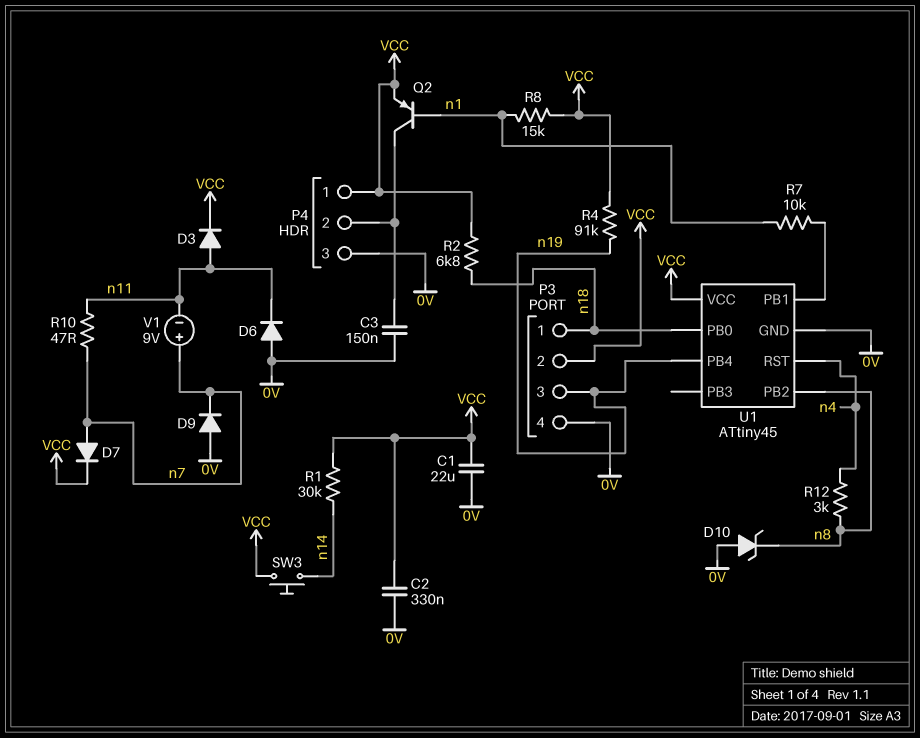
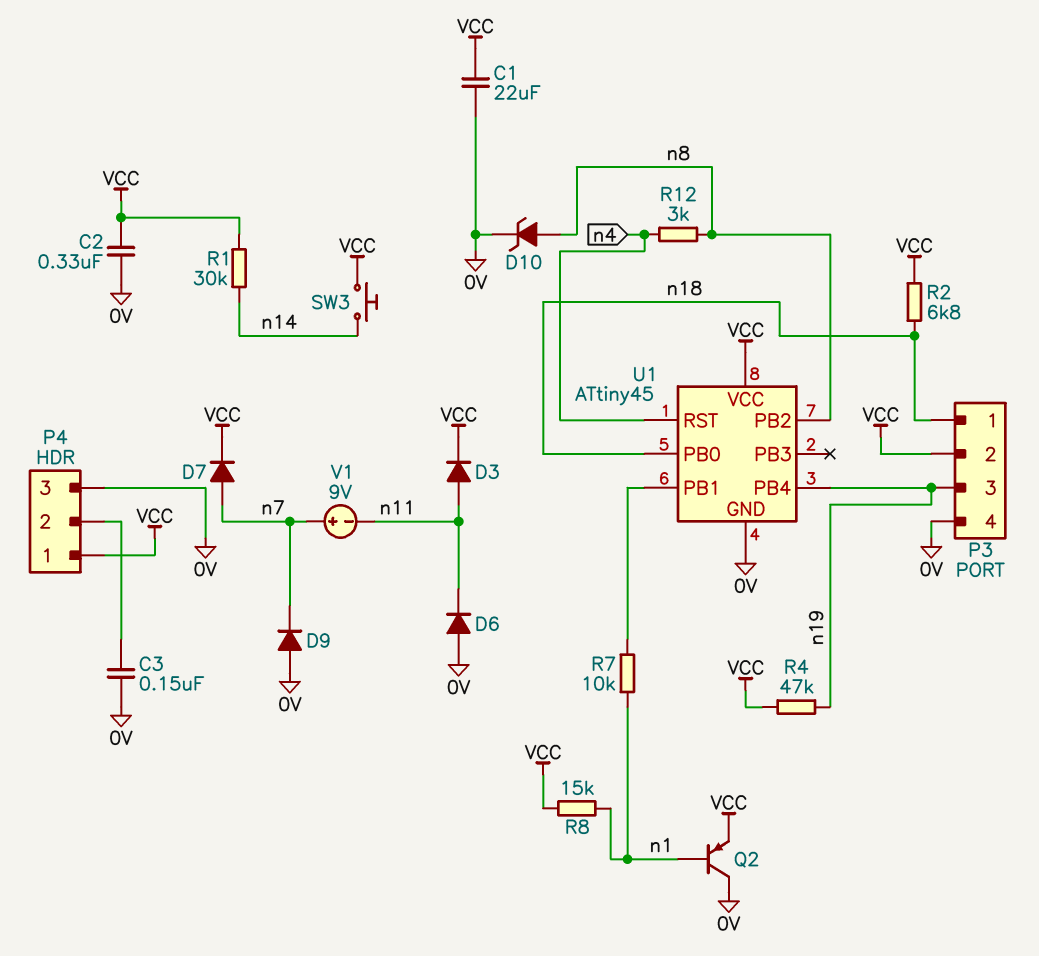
D10: zener (A 0V, K n8) -> zener (A n8, K 0V)
Q2: PNP (B n1, C P4/2, E VCC) -> PNP (B n1, C 0V, E VCC)
R4: 91k (VCC, n19) -> 47k (VCC, n19)
R10: 47 (n7, n11) -> none

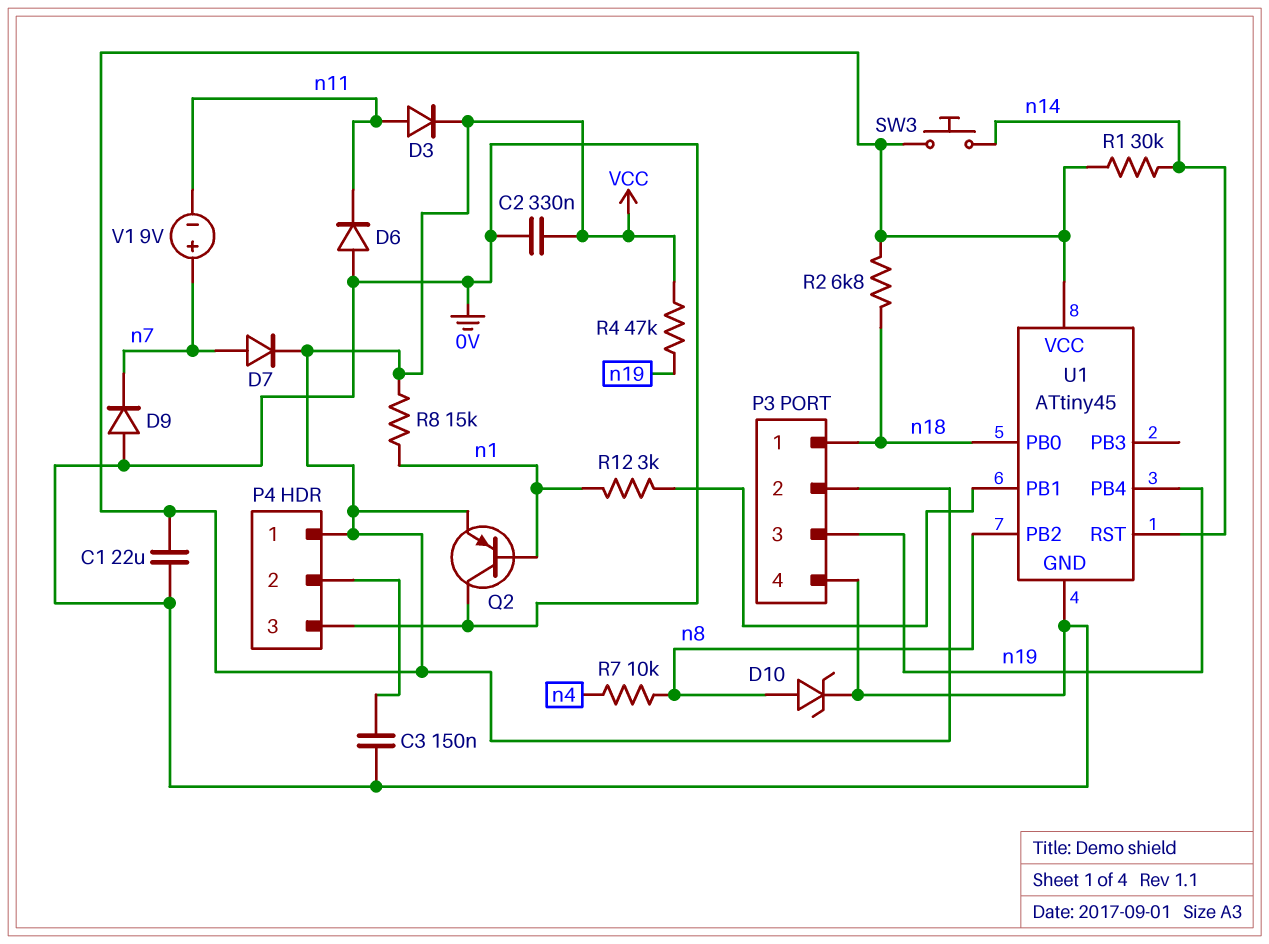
R7: 10k (U1/PB1, n1) -> 10k (n4, n8)
R12: 3k (n4, n8) -> 3k (U1/PB1, n1)
U1 pin RST: n4 -> n14

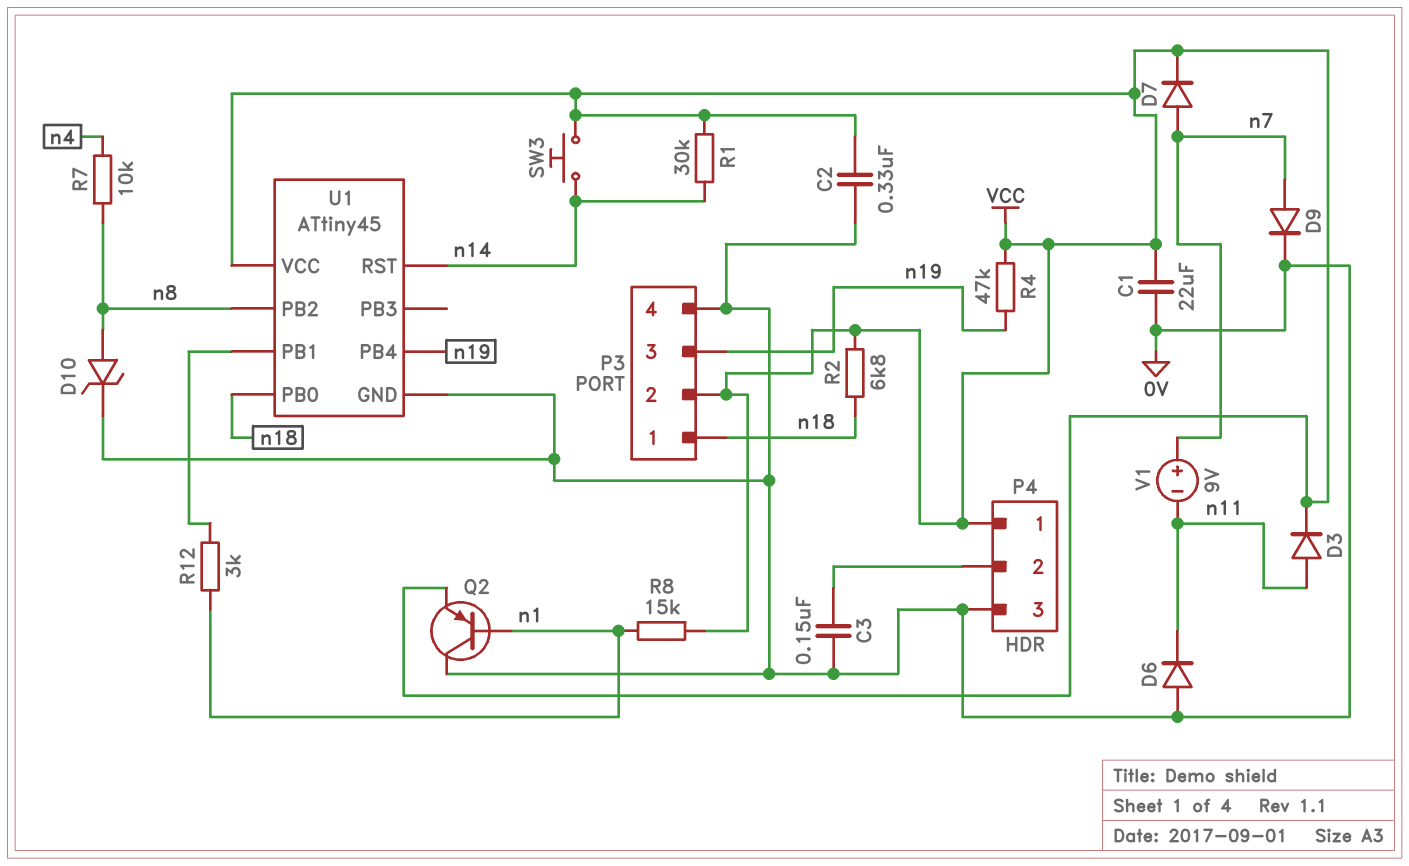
D9: diode (A 0V, K n7) -> diode (A n7, K 0V)

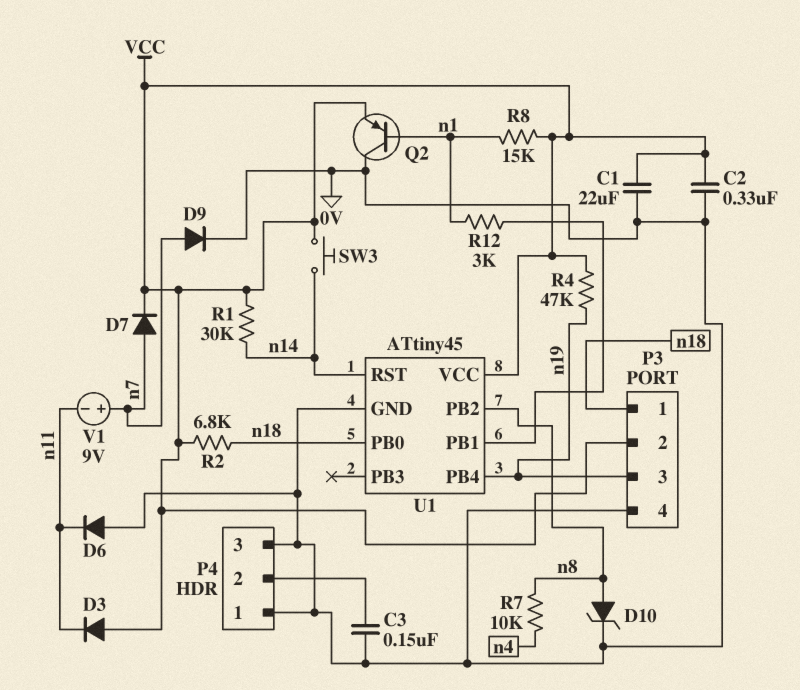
D3: diode (A n11, K VCC) -> diode (A VCC, K n11)
P4 pin 1: VCC -> 0V

